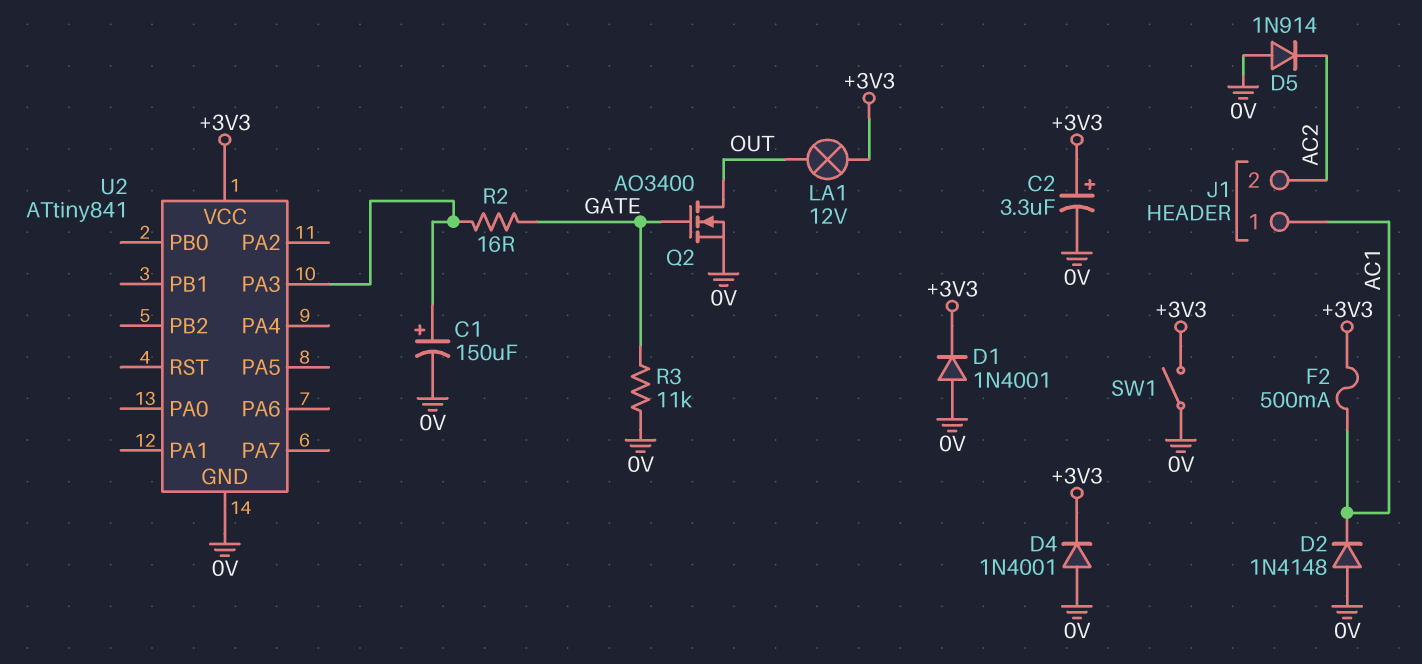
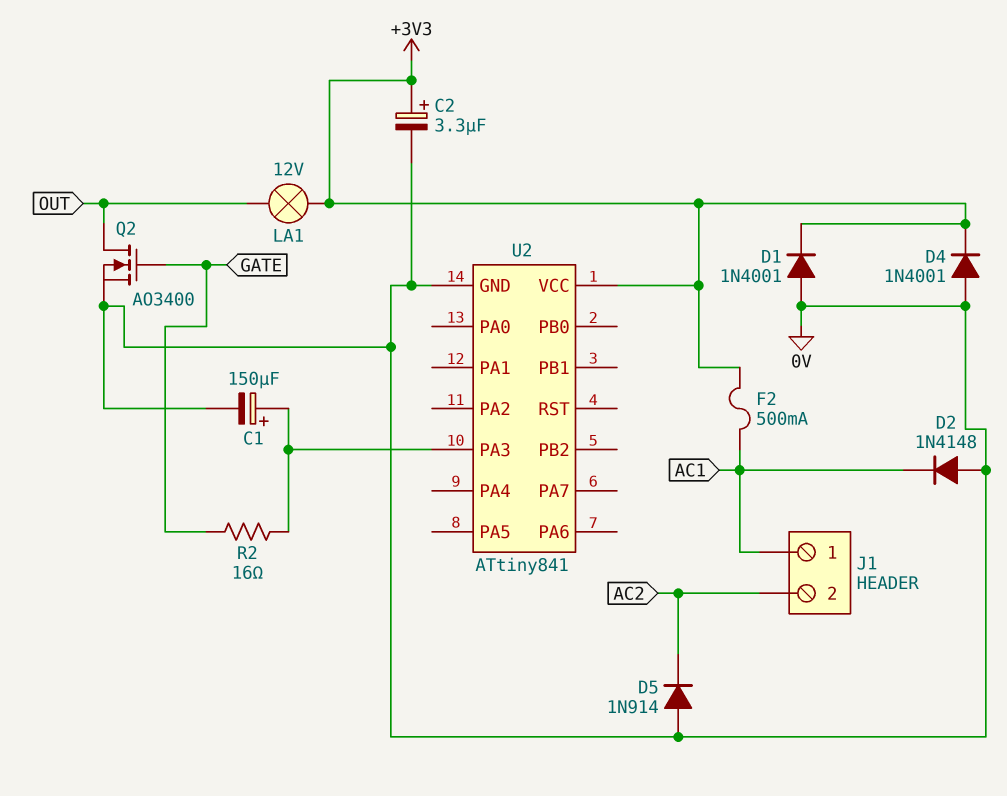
R3: 11k (0V, GATE) -> none
SW1: switch (+3V3, 0V) -> none

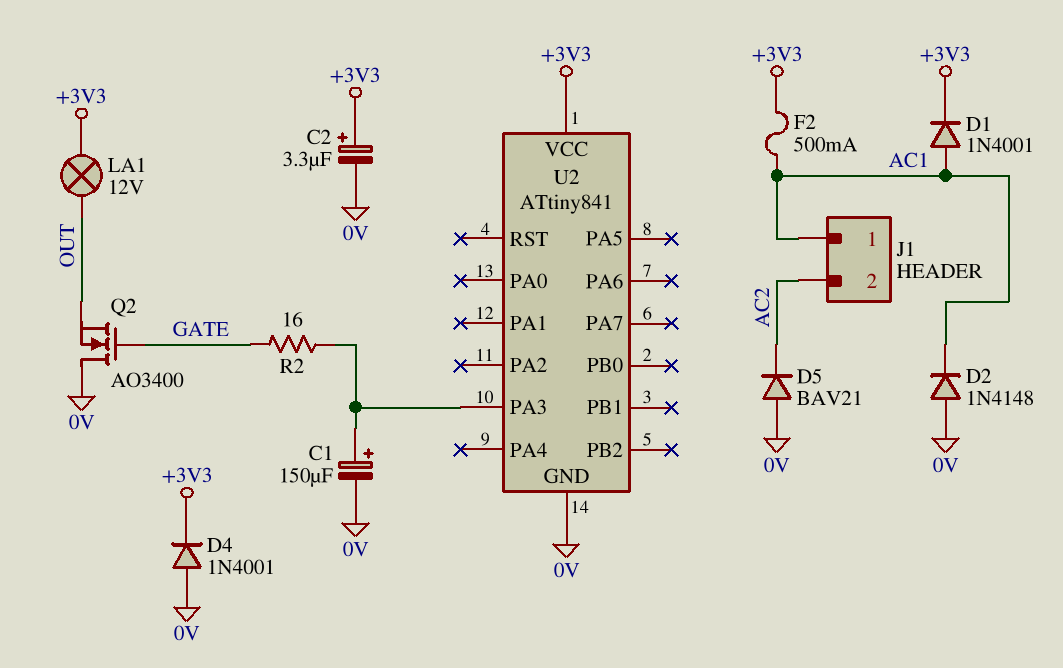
D1: diode 1N4001 (A 0V, K +3V3) -> diode 1N4001 (A AC1, K +3V3)
D5: diode 1N914 (A 0V, K AC2) -> diode BAV21 (A 0V, K AC2)
Q2: NMOS AO3400 (G GATE, D OUT, S 0V) -> NMOS AO3400 (G GATE, D 0V, S OUT)

